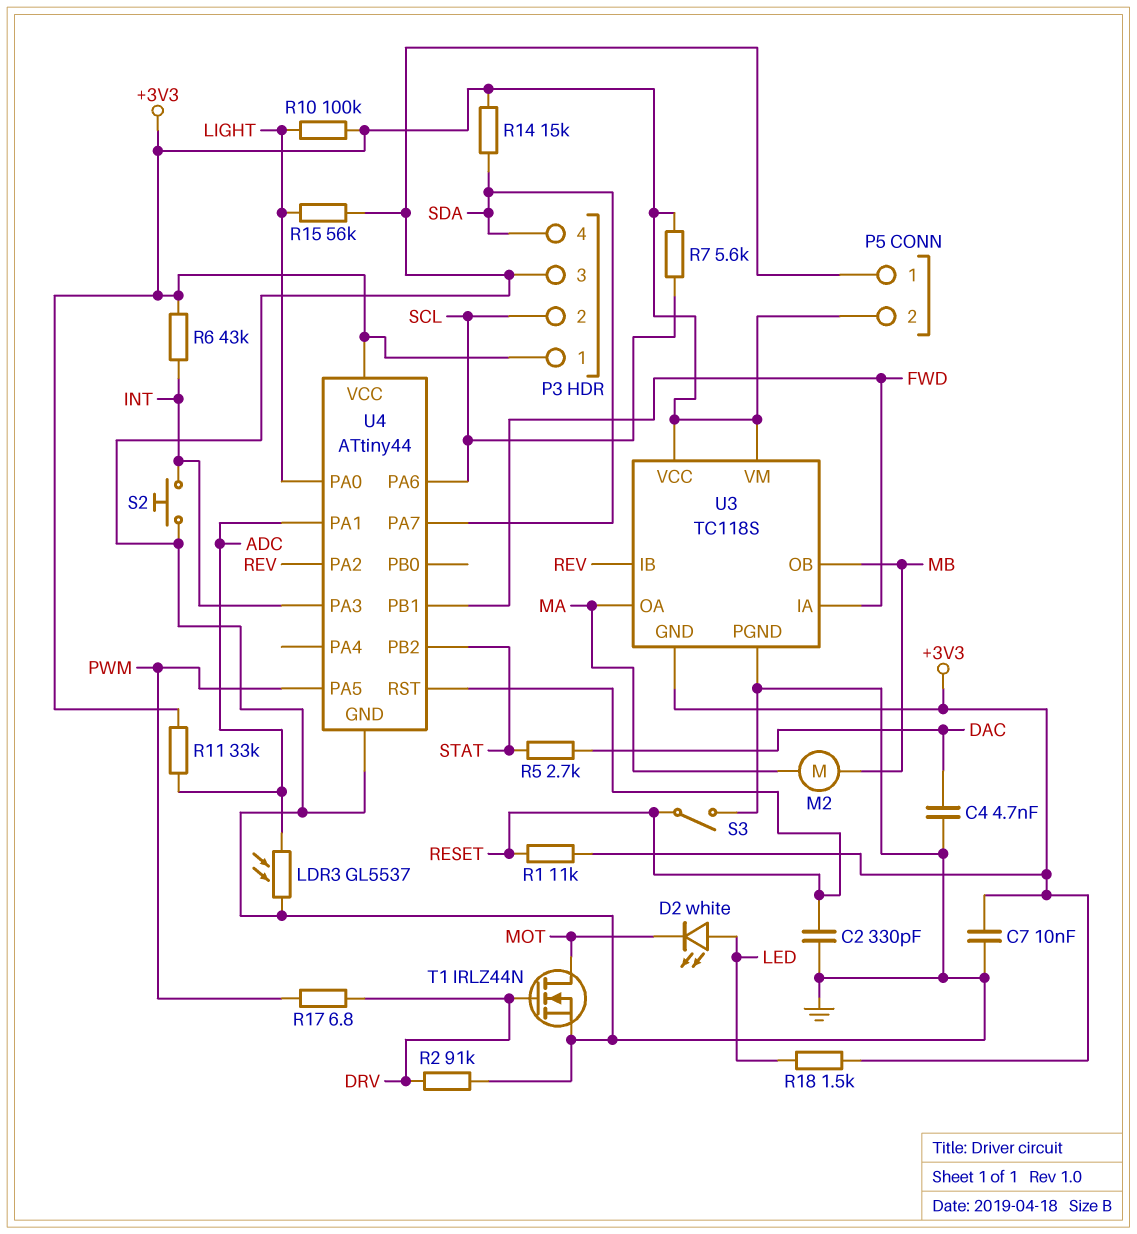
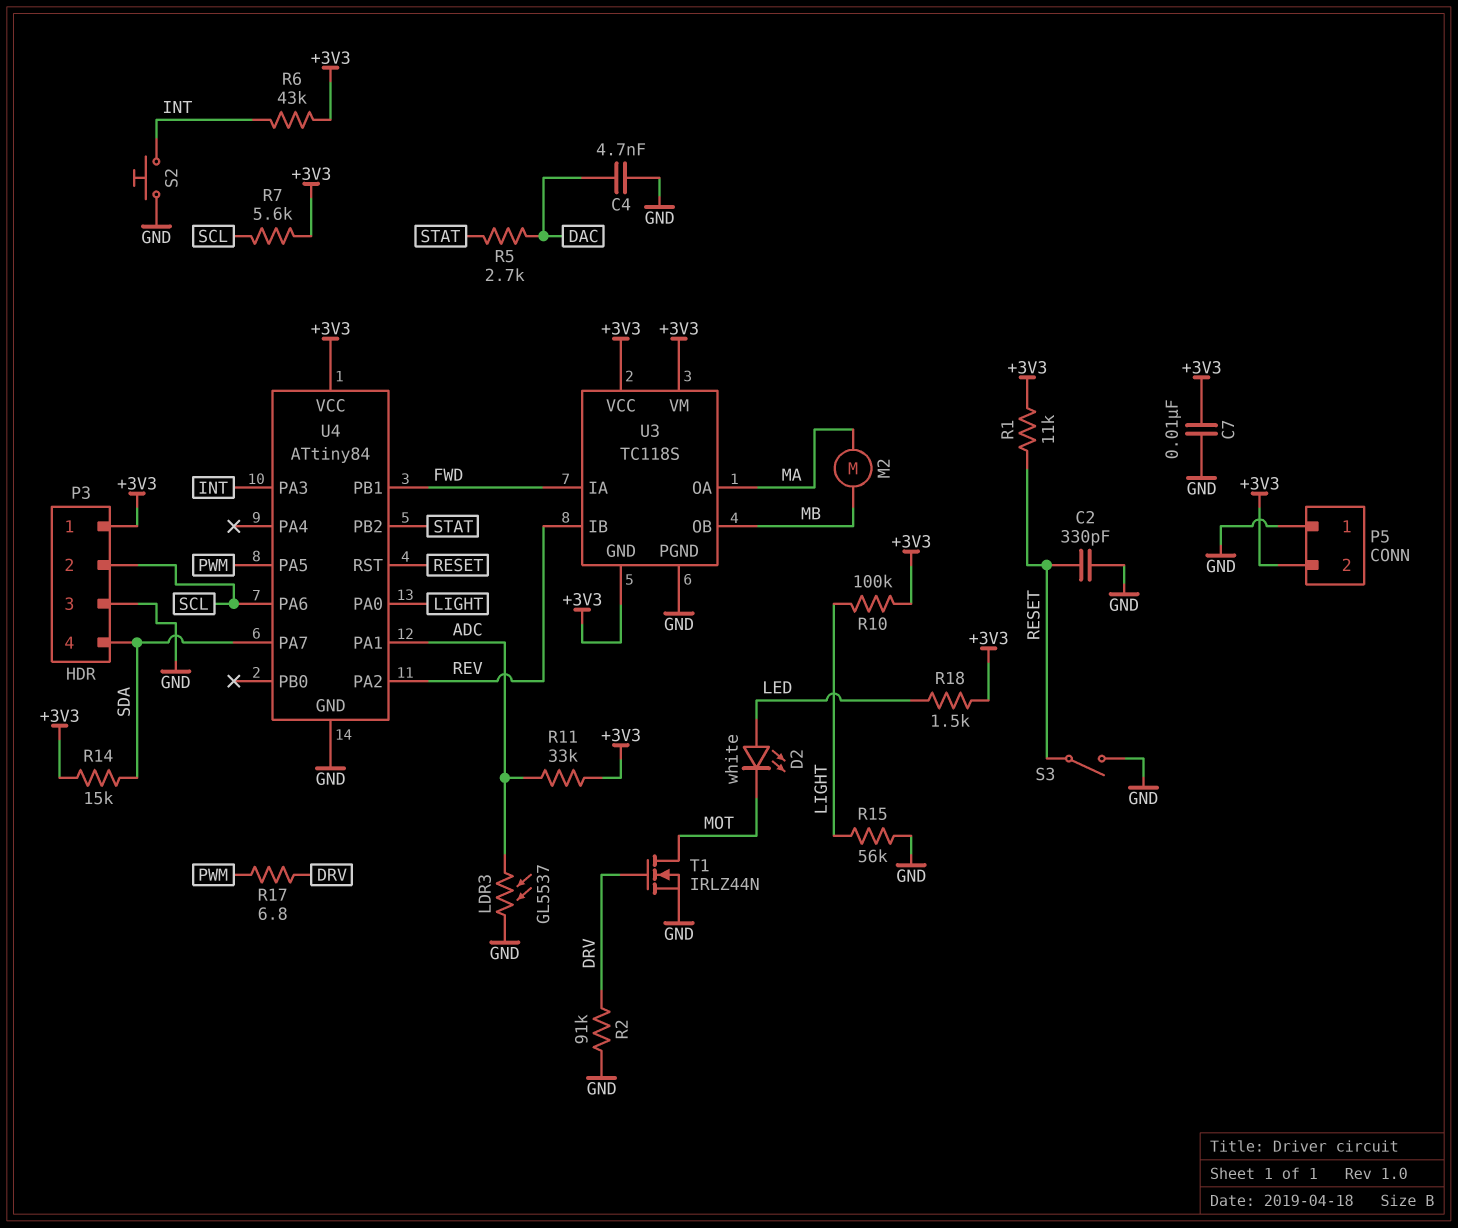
U4: ATtiny44 -> ATtiny84

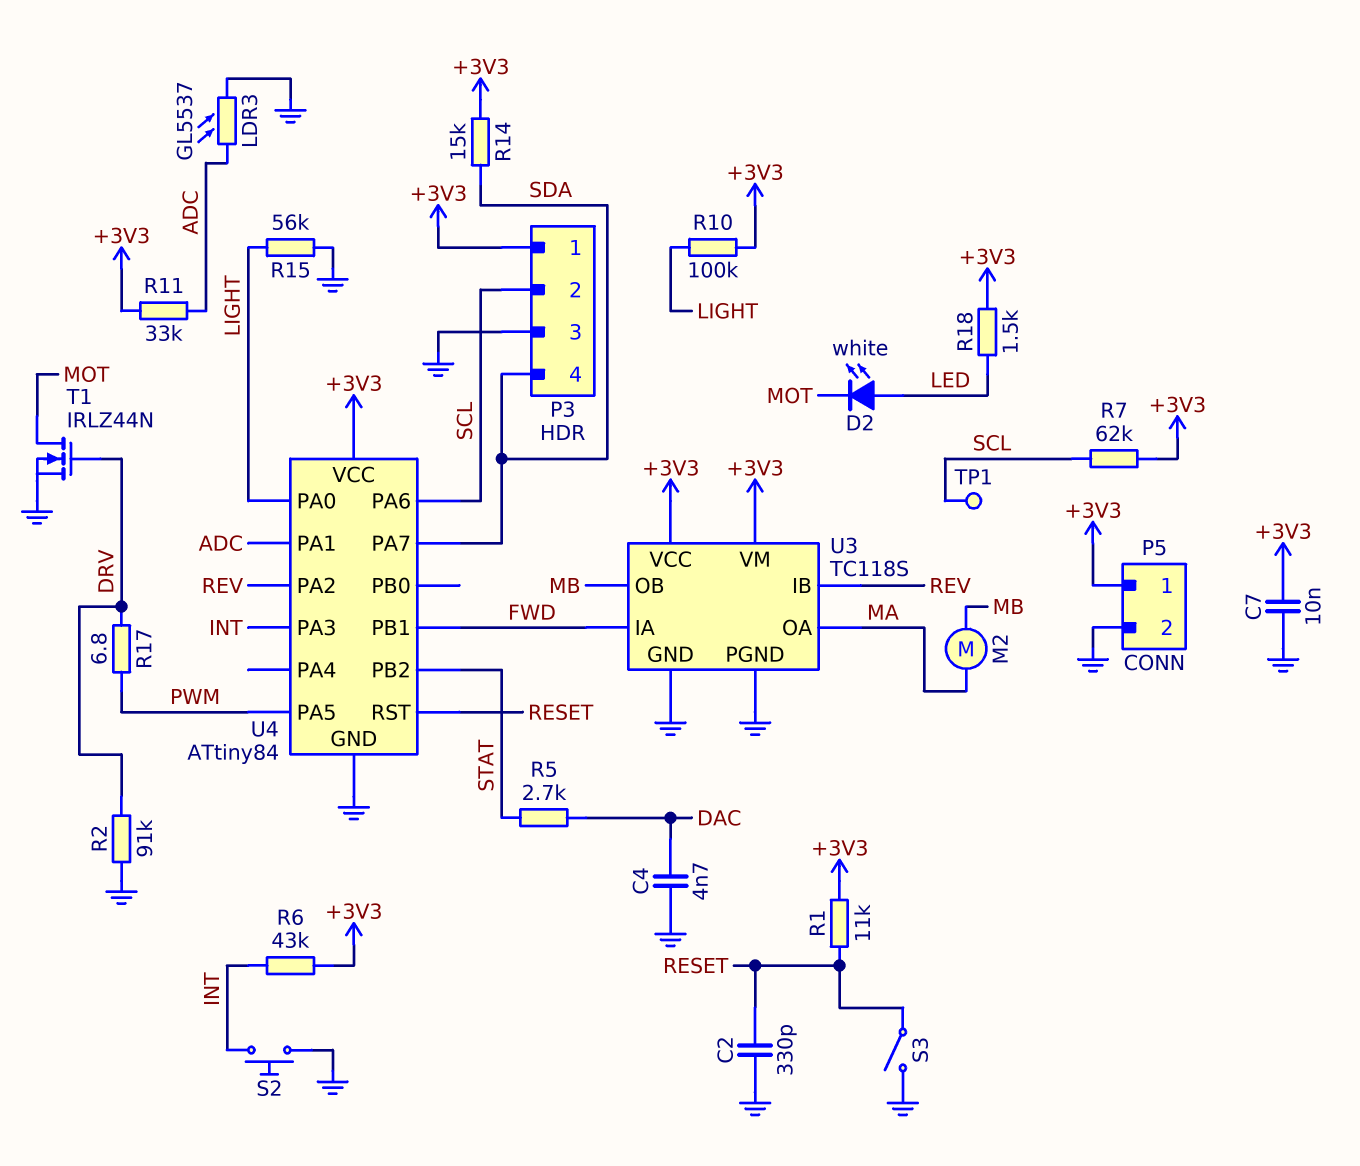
P5 pin 1: GND -> +3V3
P5 pin 2: +3V3 -> GND
R7: 5.6k (+3V3, SCL) -> 62k (+3V3, SCL)
TP1: none -> test point (SCL)
U3 pin GND: +3V3 -> GND

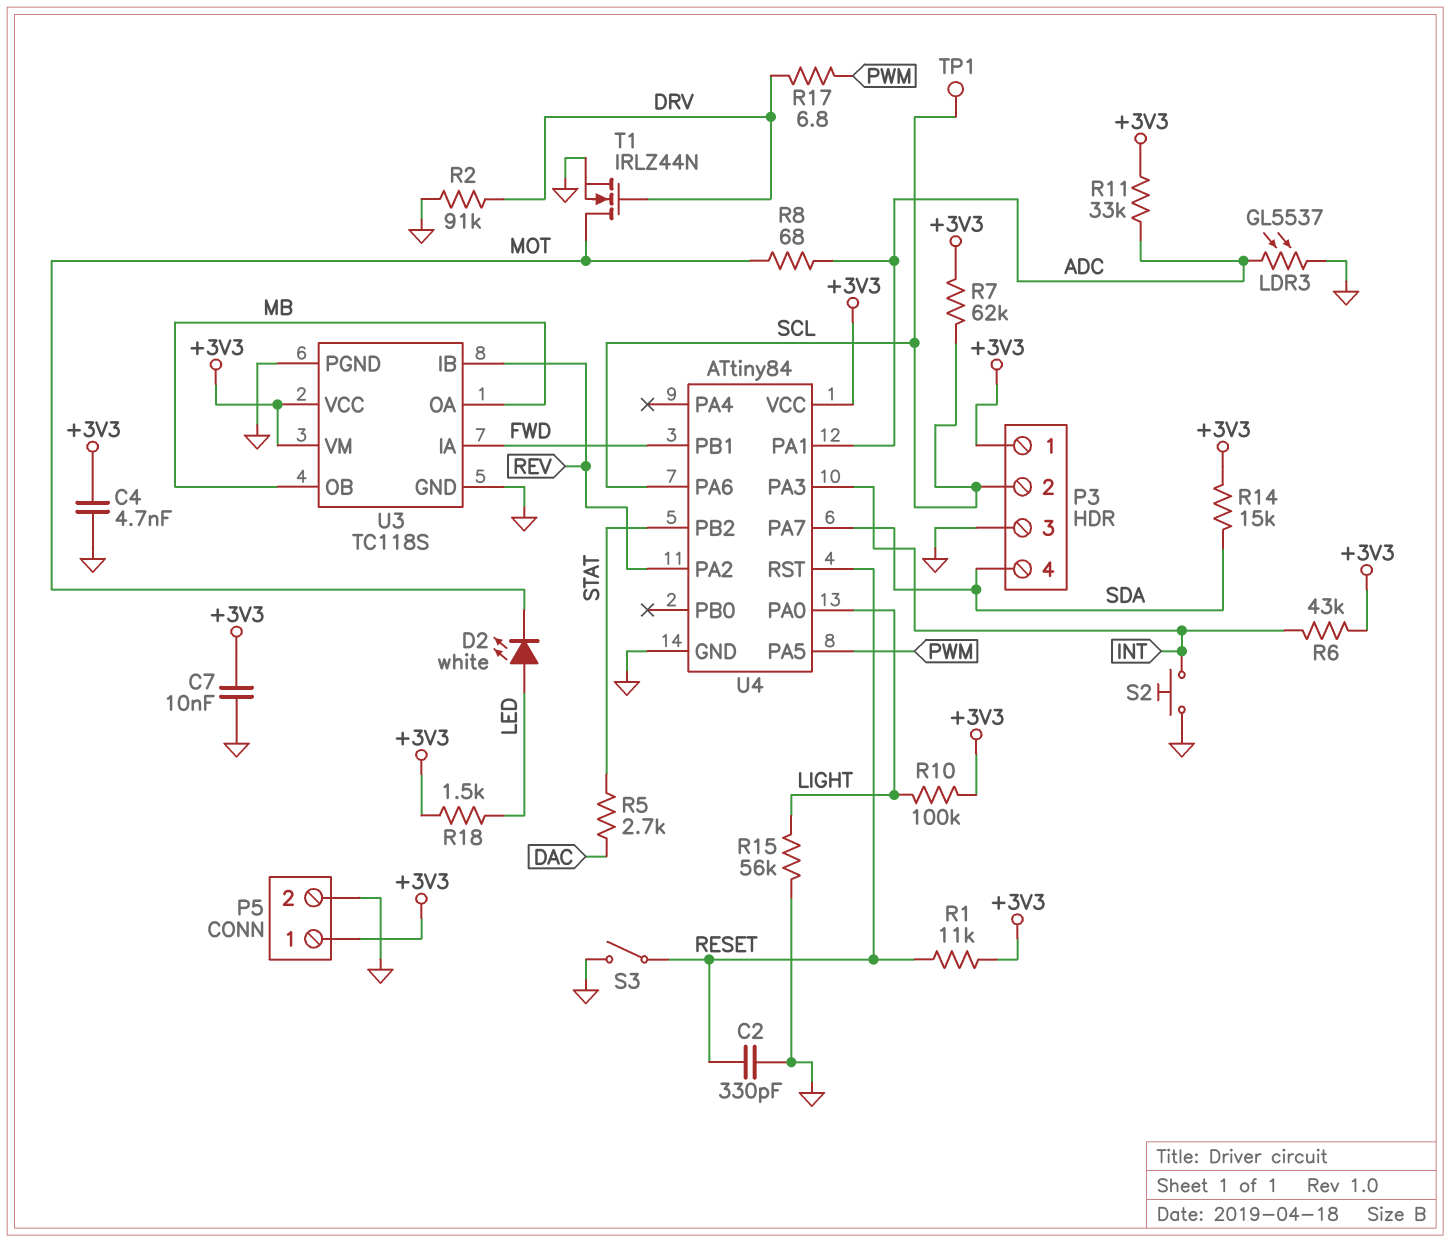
C4: 4.7nF (DAC, GND) -> 4.7nF (+3V3, GND)
M2: motor (MA, MB) -> none
R8: none -> 68 (ADC, MOT)
U3 pin OA: MA -> MB

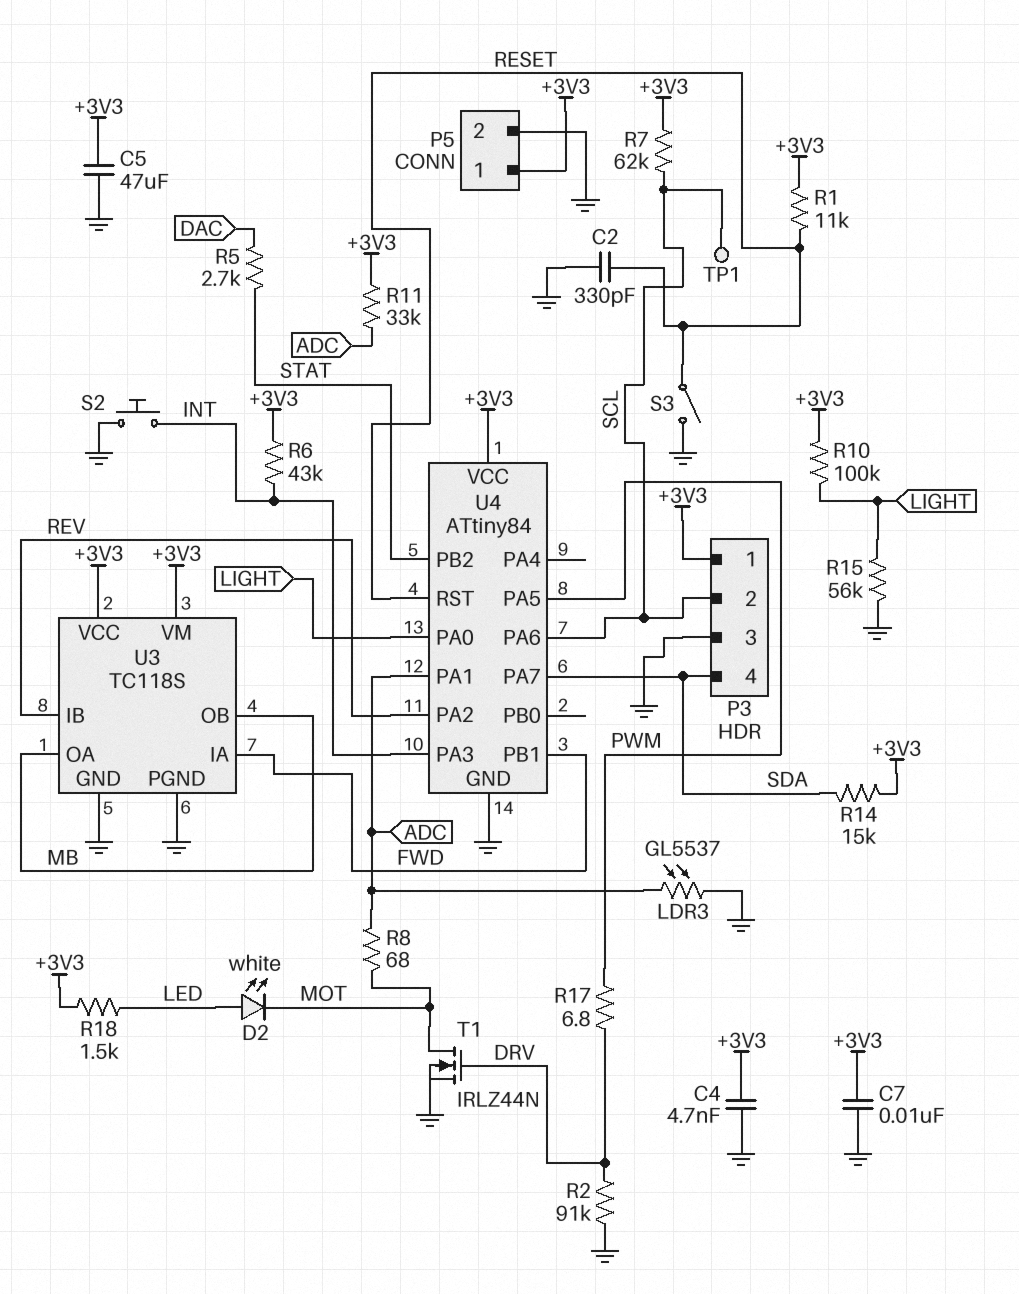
C5: none -> 47uF (+3V3, GND)

